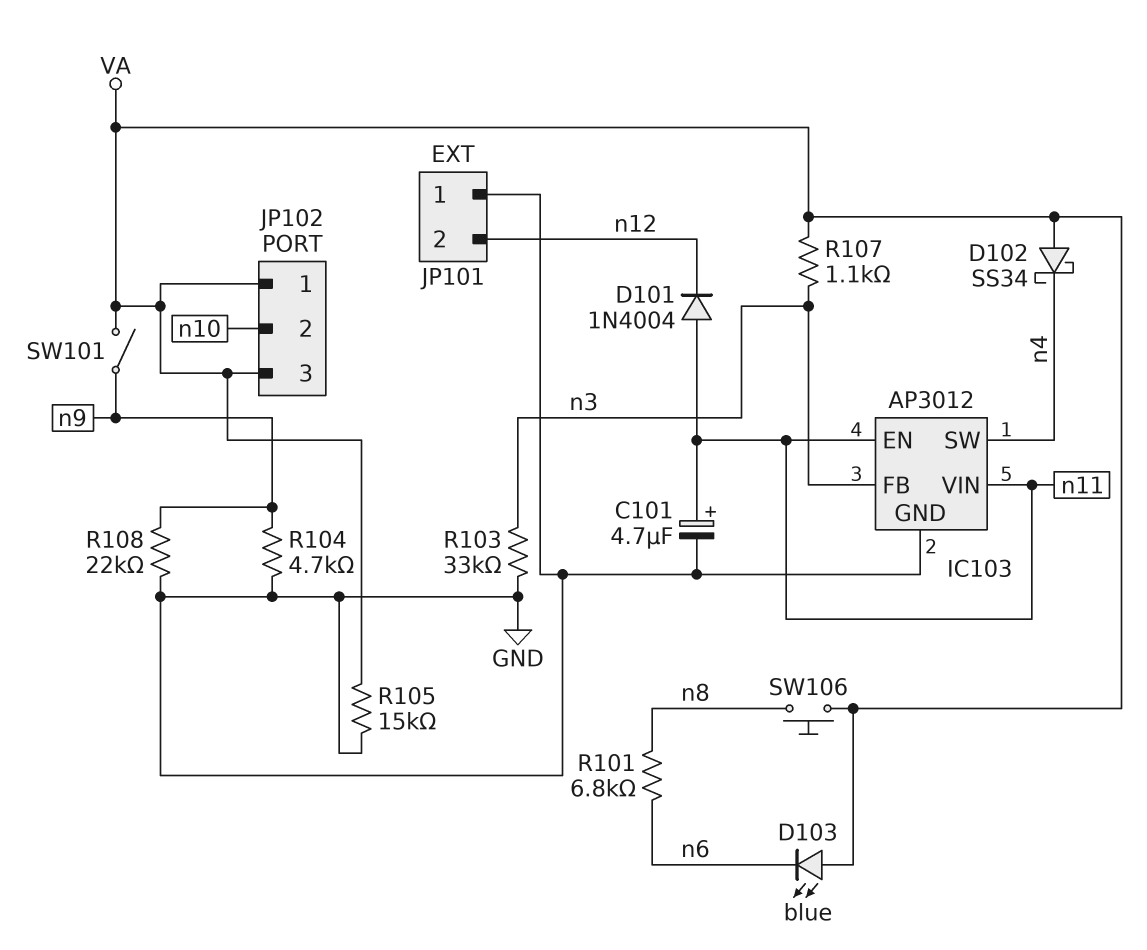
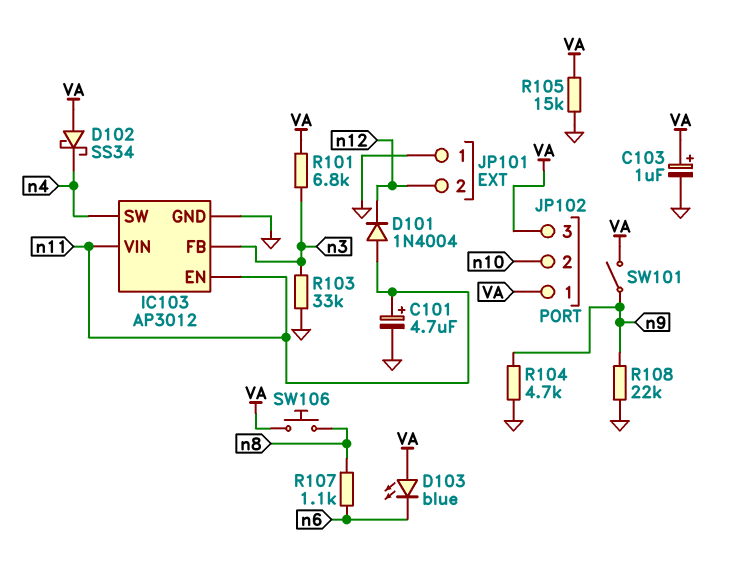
C103: none -> 1uF (plus VA, minus GND)
R101: 6.8k (n6, n8) -> 6.8k (VA, n3)
R107: 1.1k (VA, n3) -> 1.1k (n6, n8)

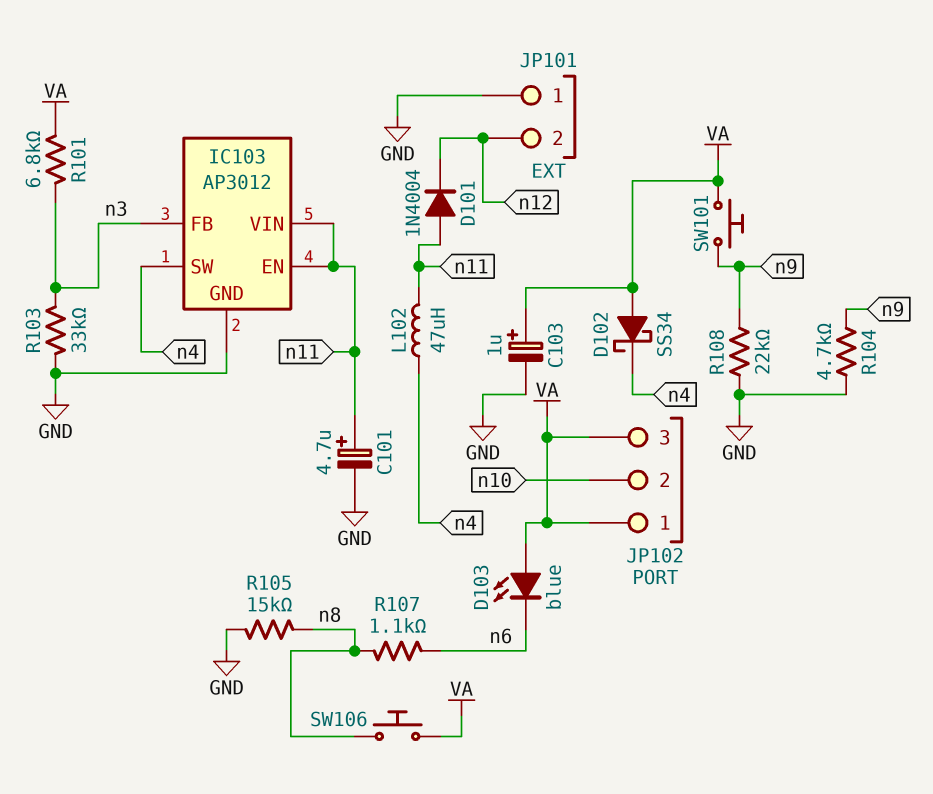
L102: none -> 47uH (n4, n11)
R105: 15k (GND, VA) -> 15k (GND, n8)
SW101: switch (VA, n9) -> button (VA, n9)

